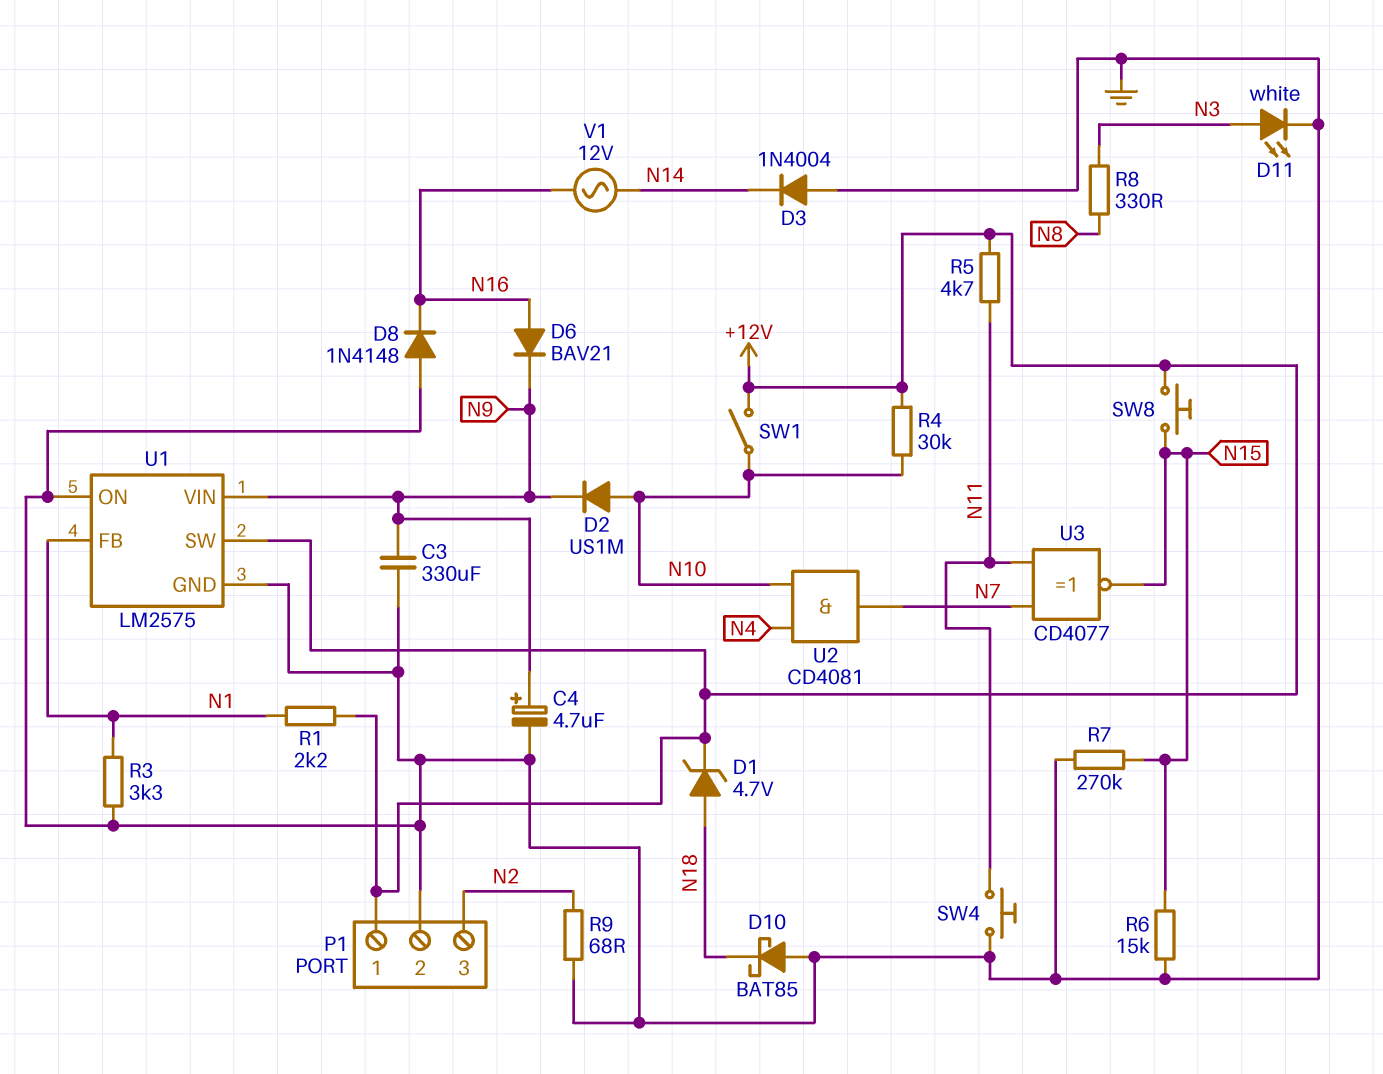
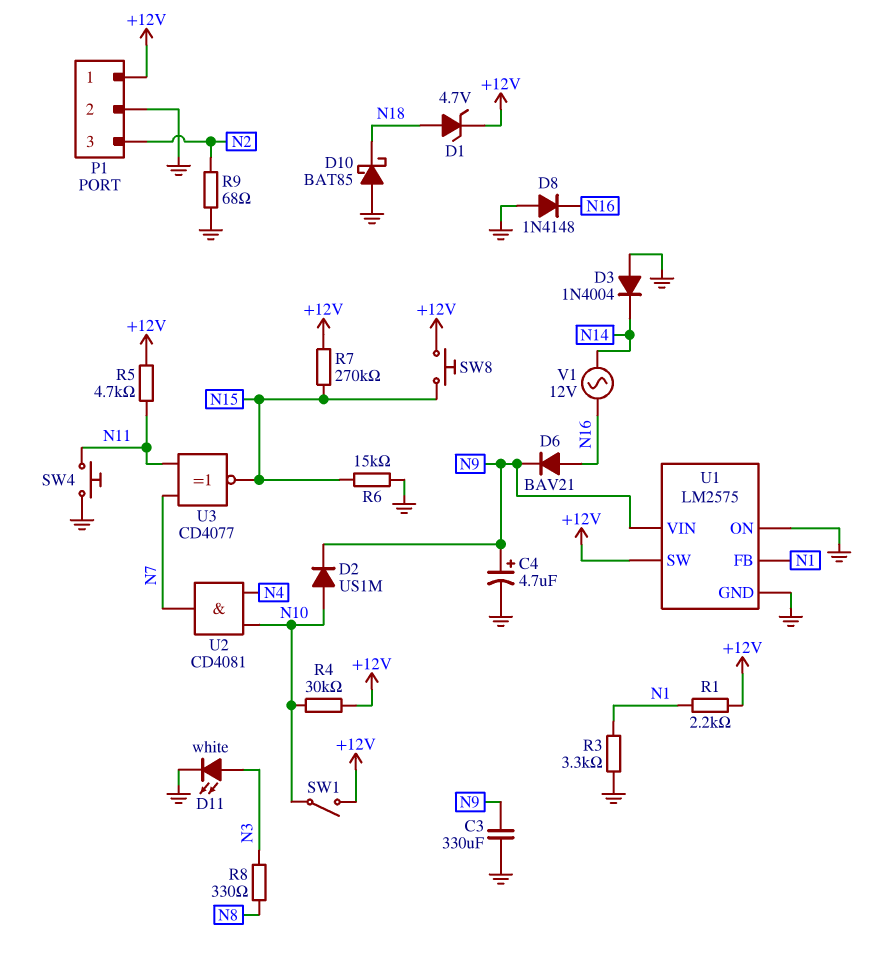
R7: 270k (GND, N15) -> 270k (+12V, N15)

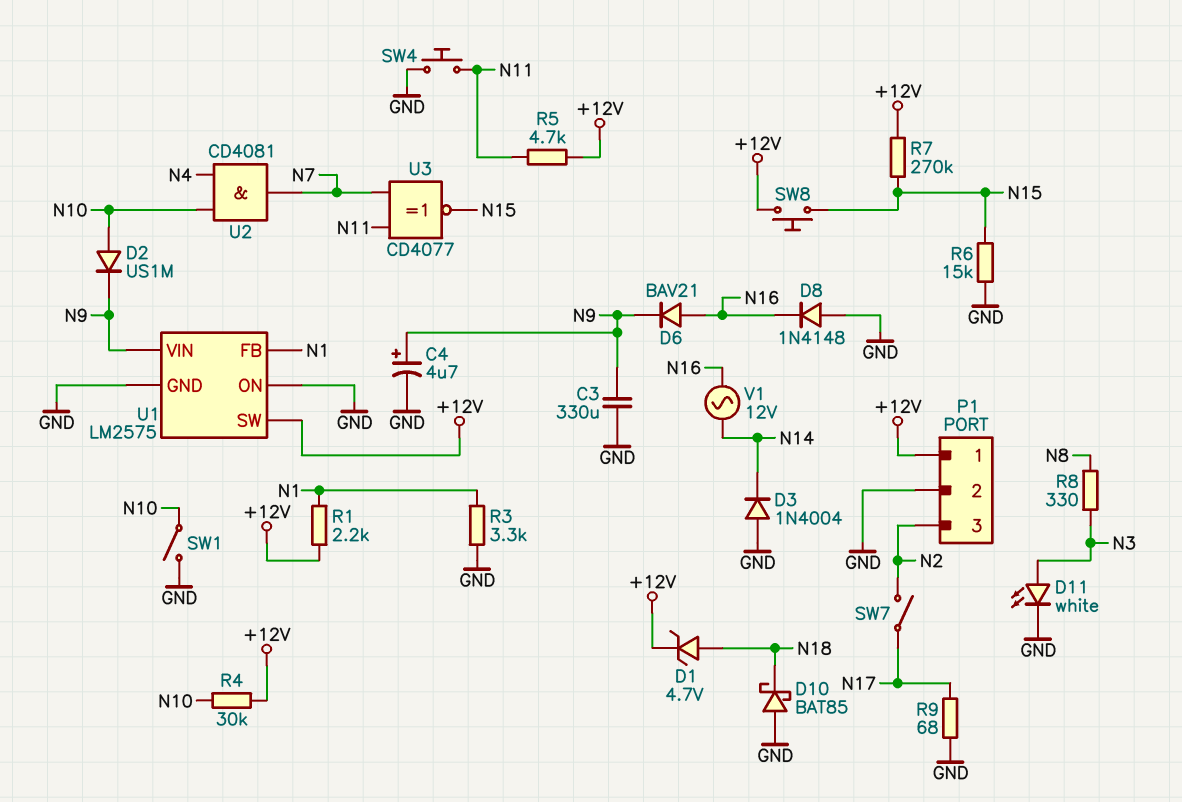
R9: 68 (GND, N2) -> 68 (GND, N17)
SW1: switch (+12V, N10) -> switch (GND, N10)
SW7: none -> switch (N2, N17)

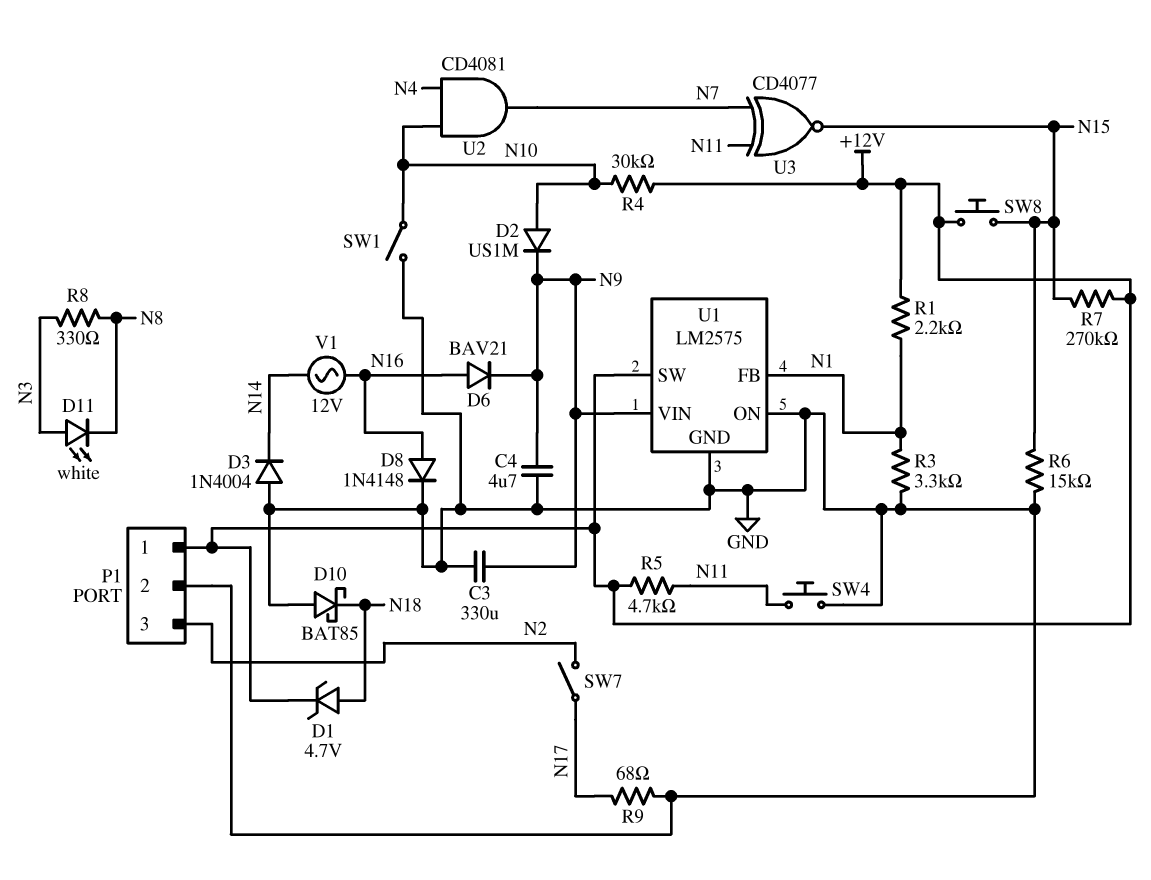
C4: 4.7uF (plus N9, minus GND) -> 4.7uF (GND, N9)
D8: diode 1N4148 (A GND, K N16) -> diode 1N4148 (A N16, K GND)
D11: LED white (A N3, K GND) -> LED white (A N3, K N8)

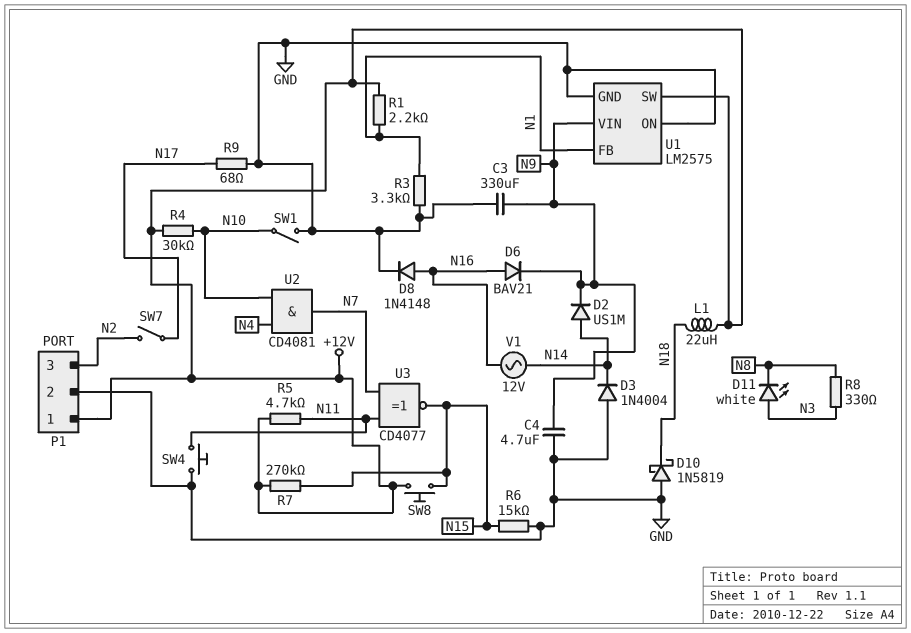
D1: zener 4.7V (A N18, K +12V) -> none
D2: diode US1M (A N10, K N9) -> diode US1M (A N14, K N9)
D10: schottky BAT85 (A GND, K N18) -> schottky 1N5819 (A GND, K N18)
L1: none -> 22uH (+12V, N18)

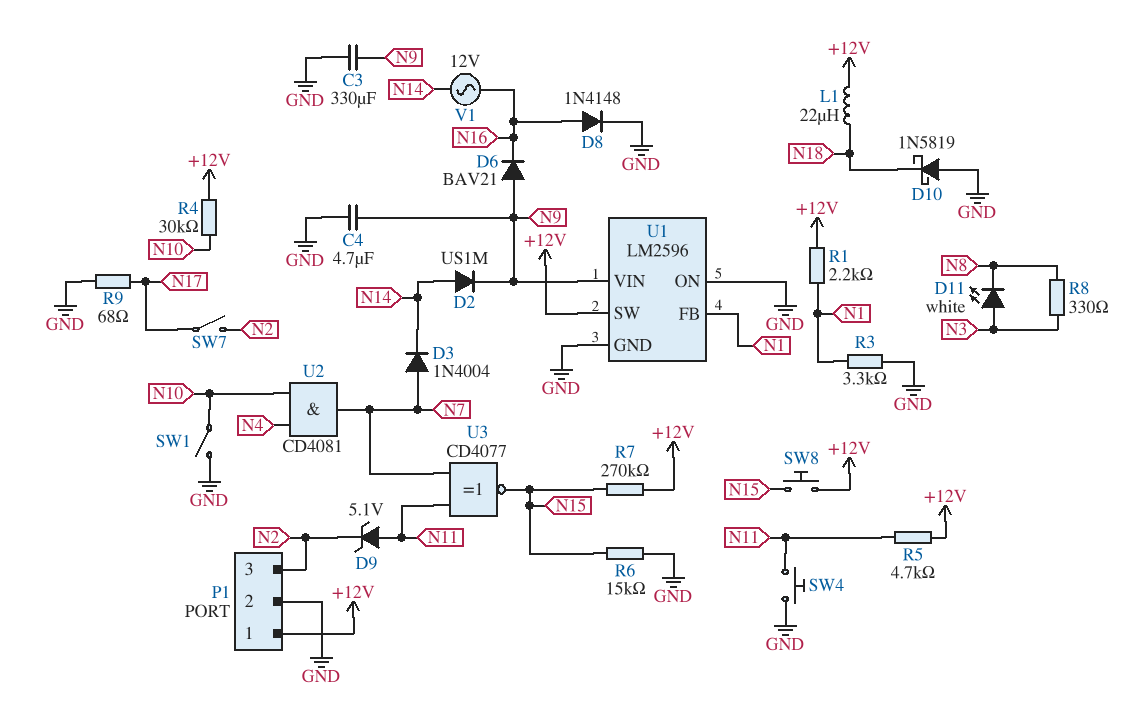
D3: diode 1N4004 (A GND, K N14) -> diode 1N4004 (A N7, K N14)
D6: diode BAV21 (A N16, K N9) -> diode BAV21 (A N9, K N16)
D9: none -> zener 5.1V (A N11, K N2)
U1: LM2575 -> LM2596

